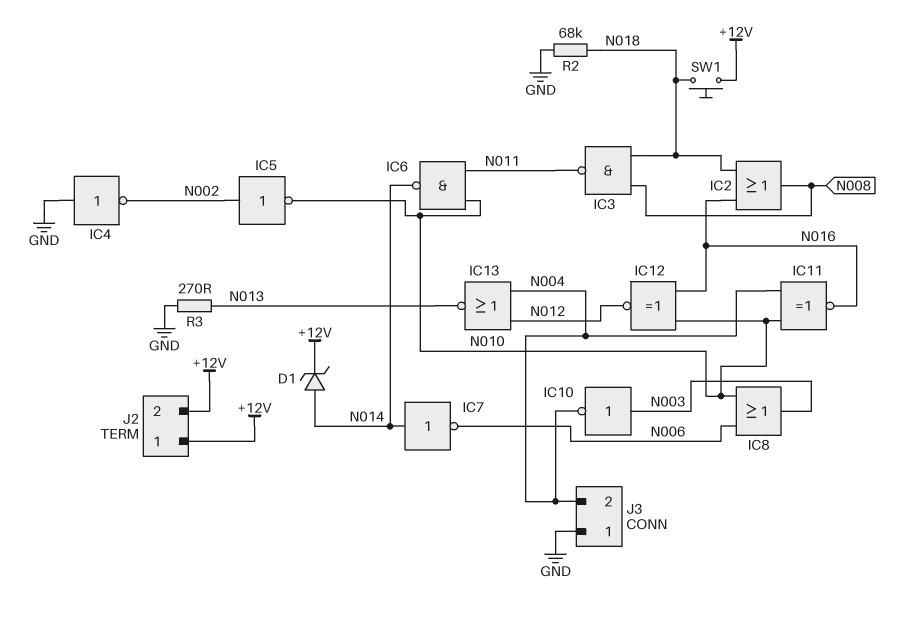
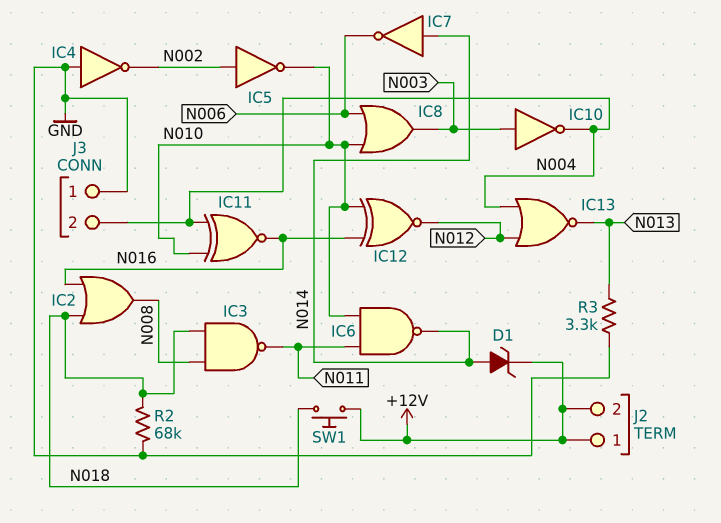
R3: 270 (GND, N013) -> 3.3k (GND, N013)

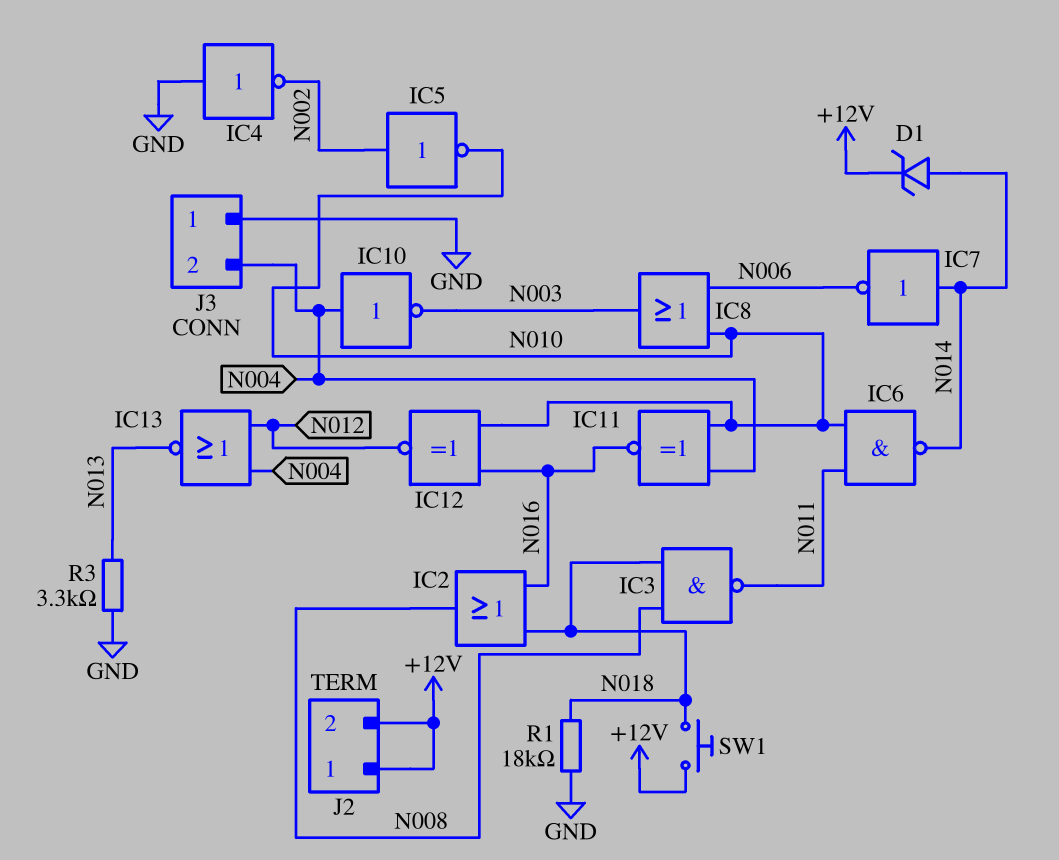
IC10: NOT (in N003, out N004) -> NOT (in N004, out N003)
R1: none -> 18k (GND, N018)
R2: 68k (GND, N018) -> none

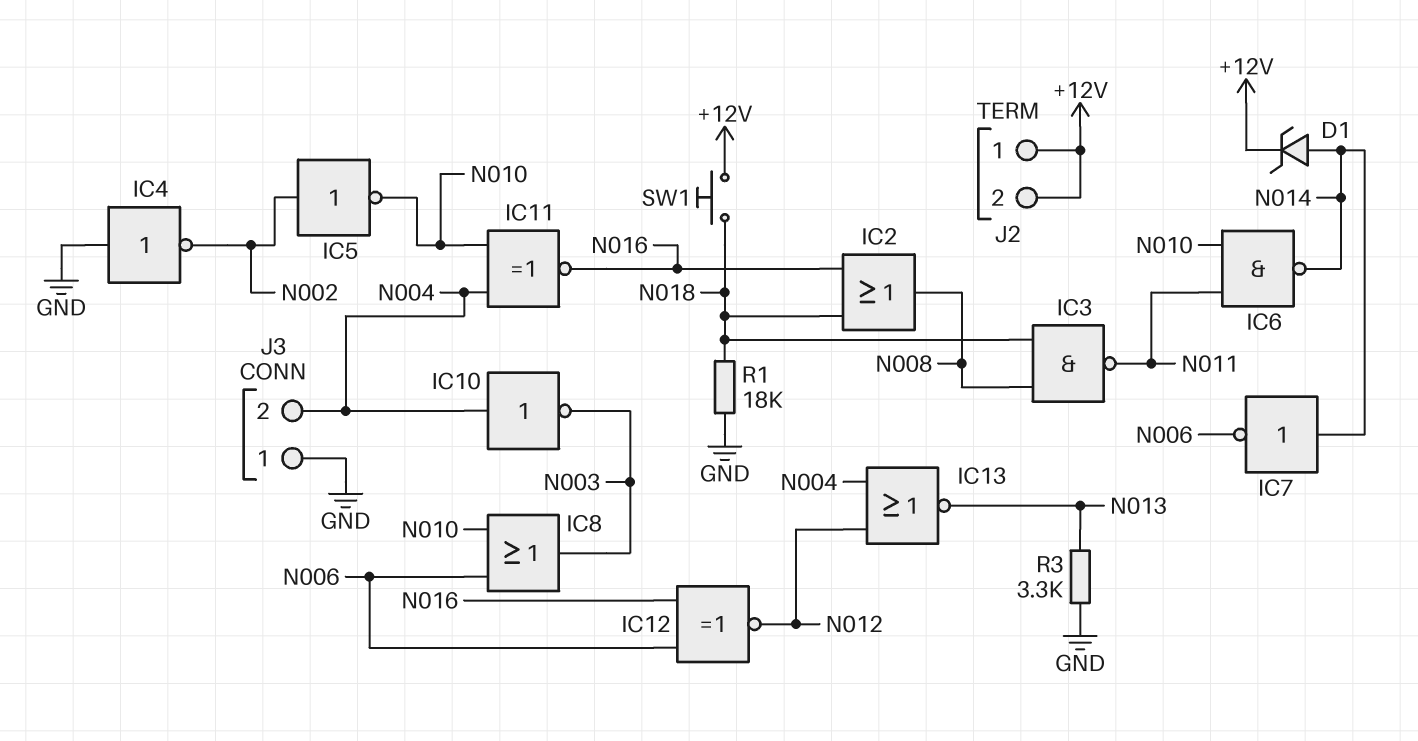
IC12: XNOR (in N010, in N016, out N012) -> XNOR (in N006, in N016, out N012)

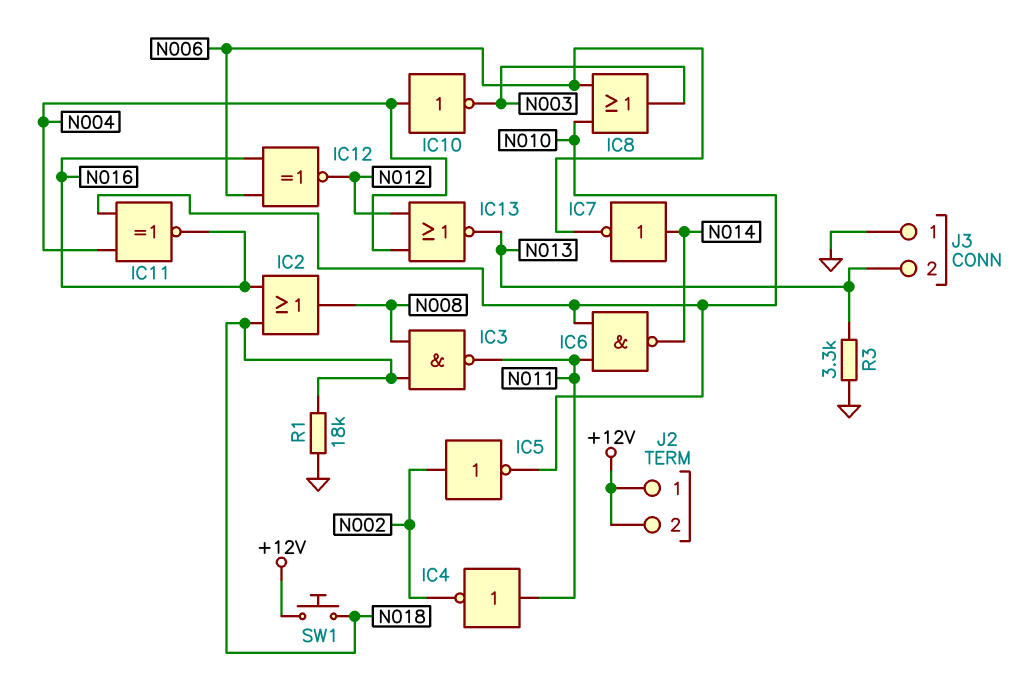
D1: zener (A N014, K +12V) -> none
IC4: NOT (in GND, out N002) -> NOT (in N011, out N002)
J3 pin 2: N004 -> N013

